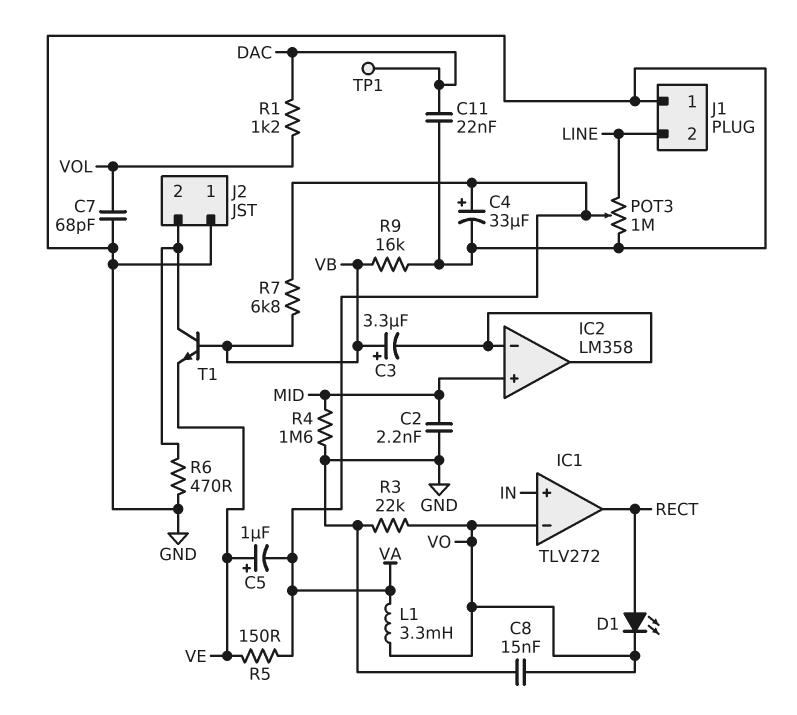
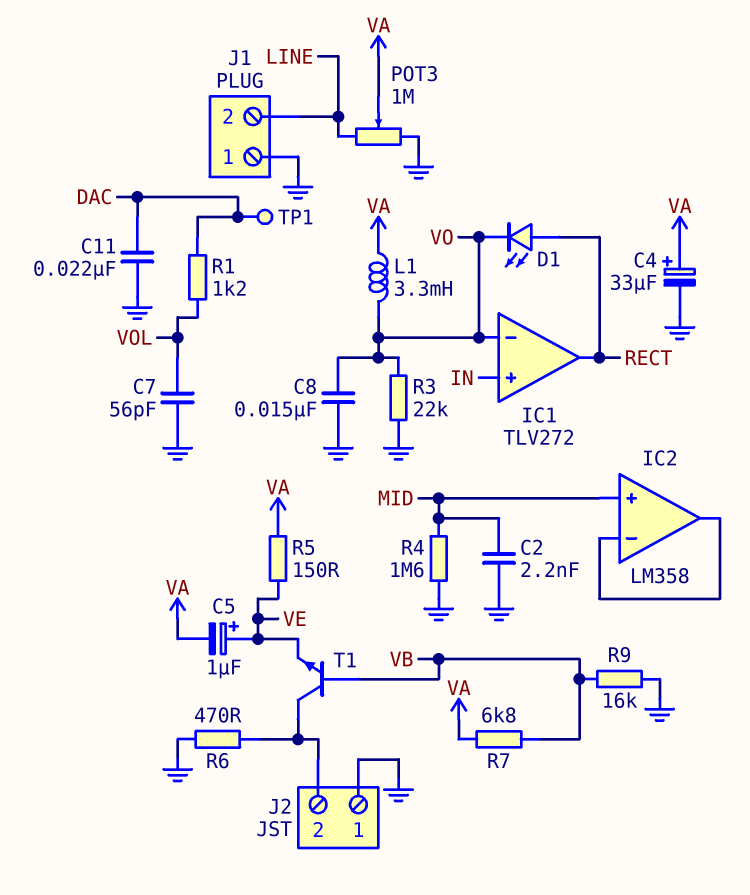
C3: 3.3uF (plus VB, minus IC2/in-) -> none
C7: 68pF (GND, VOL) -> 56pF (GND, VOL)

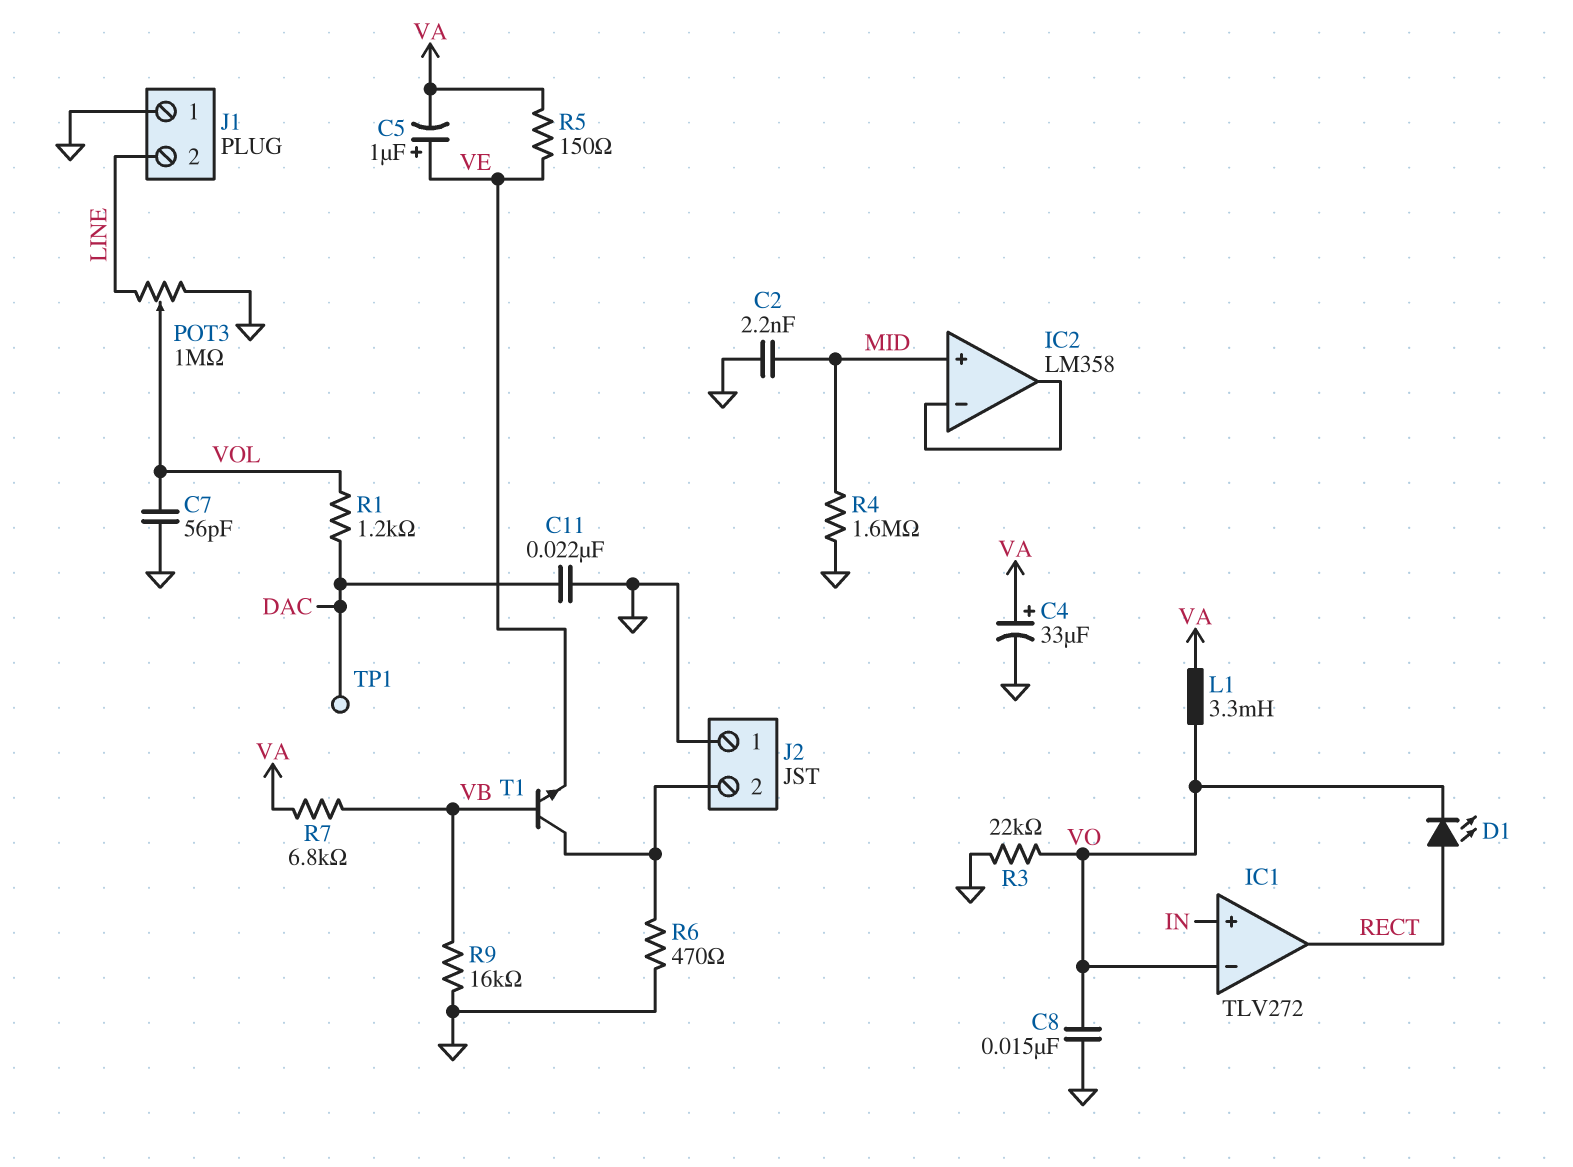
POT3: 1M (GND, LINE, wiper VA) -> 1M (GND, LINE, wiper VOL)

